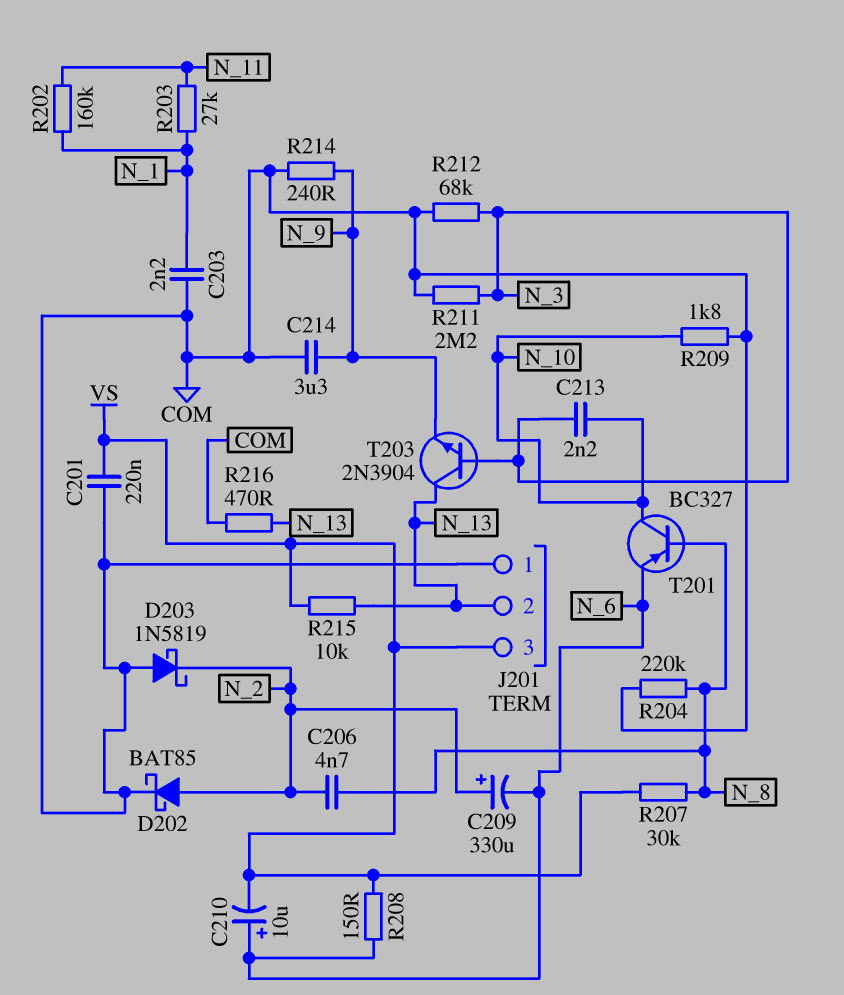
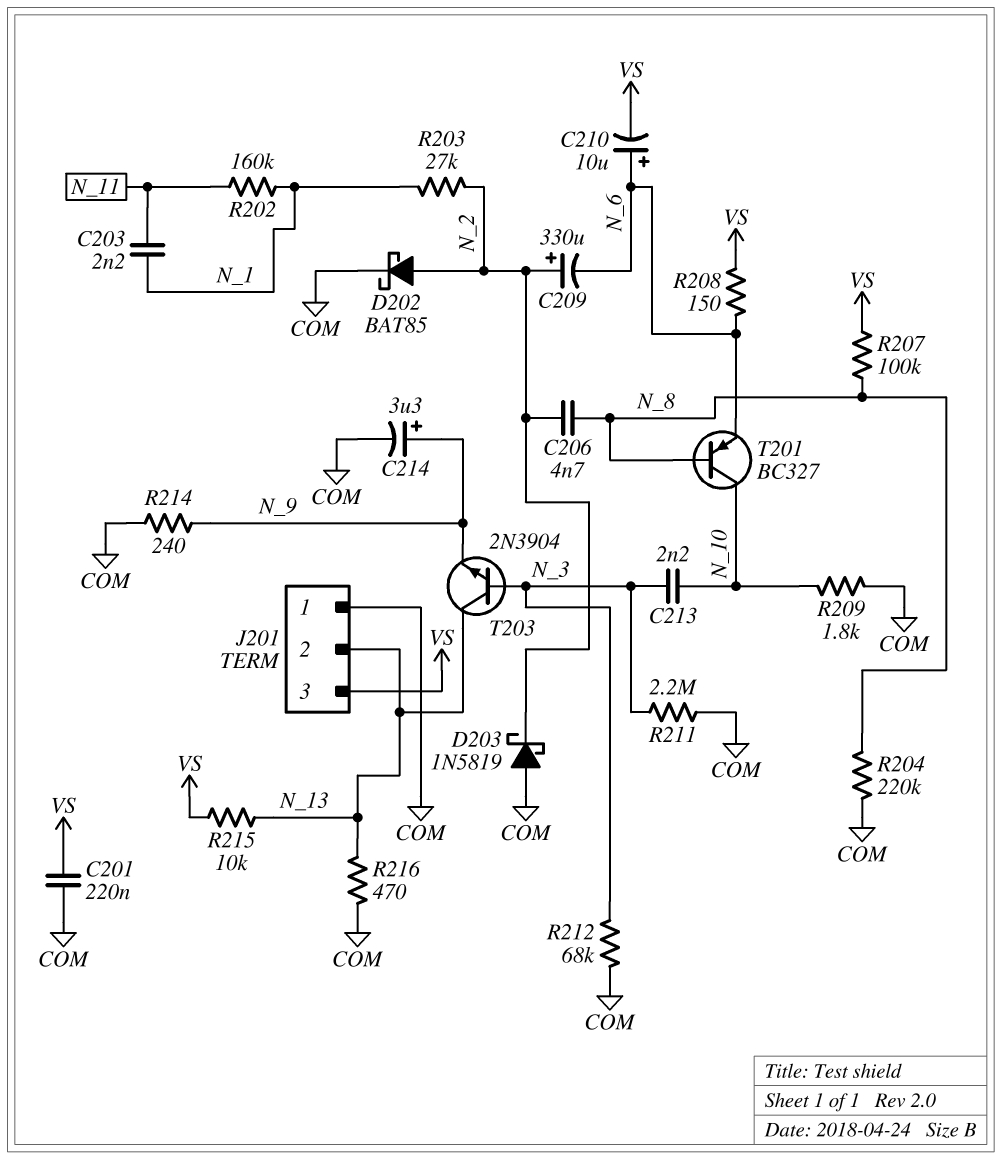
C203: 2.2nF (COM, N_1) -> 2.2nF (N_1, N_11)
C214: 3.3uF (COM, N_9) -> 3.3uF (plus N_9, minus COM)
R203: 27k (N_1, N_11) -> 27k (N_1, N_2)
R207: 30k (N_8, VS) -> 100k (N_8, VS)

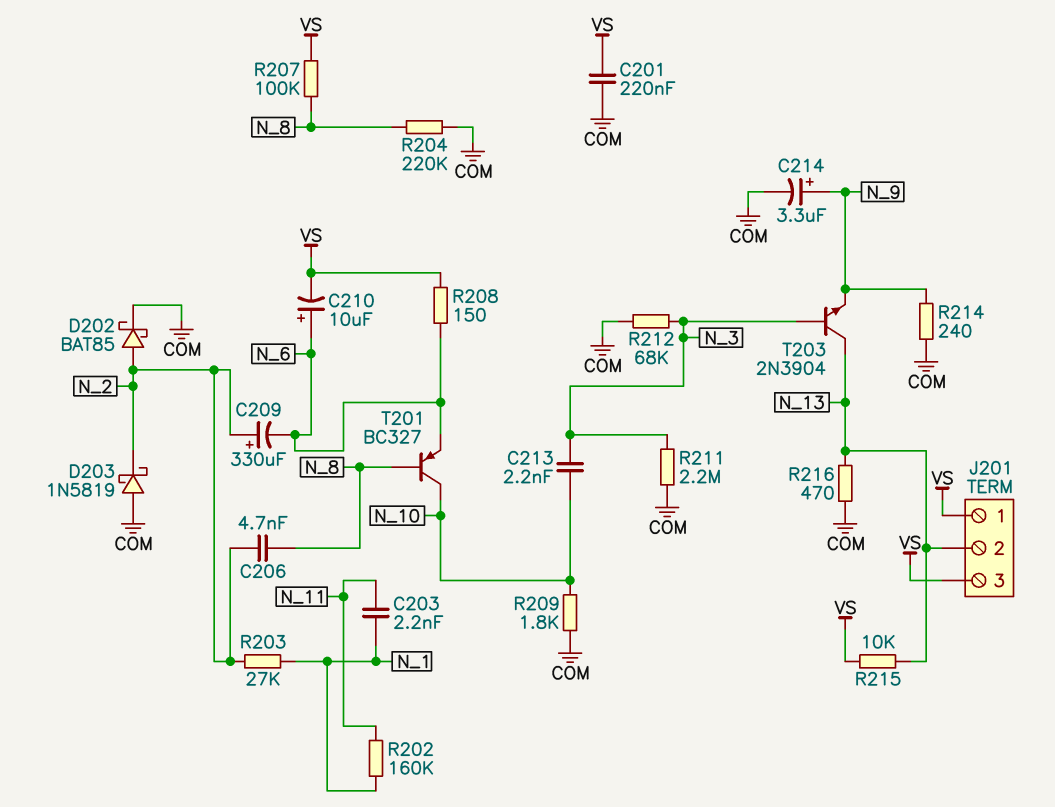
J201 pin 1: COM -> VS

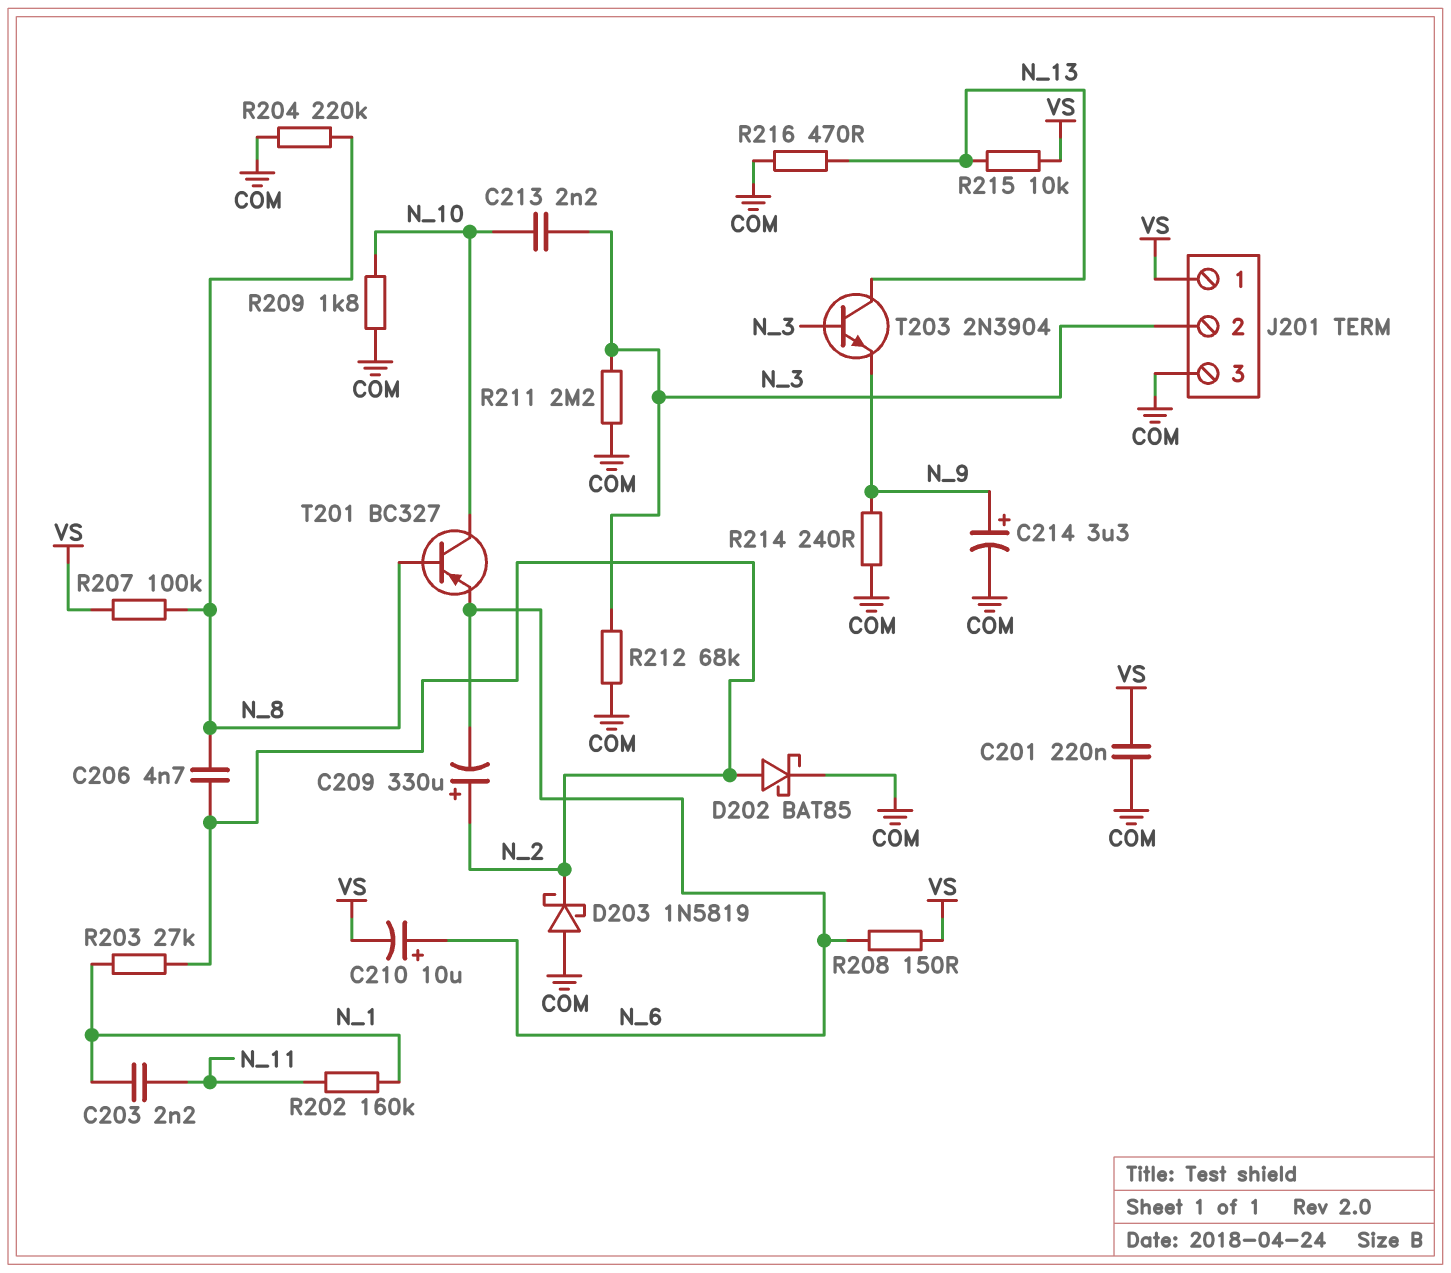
J201 pin 2: N_13 -> N_3
J201 pin 3: VS -> COM

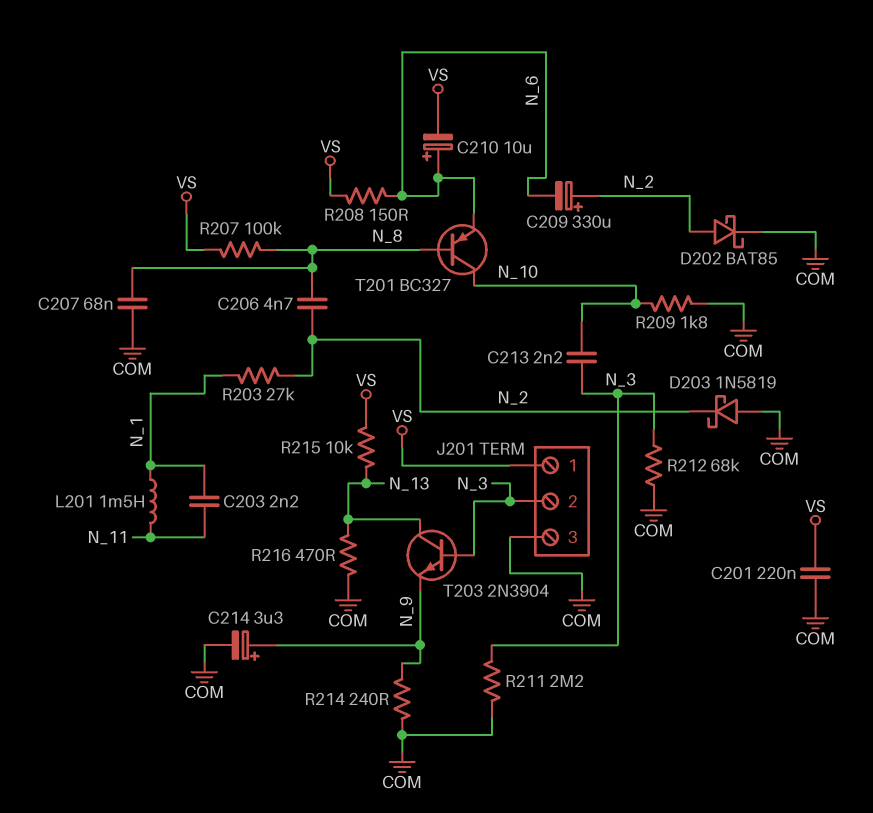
C207: none -> 68nF (COM, N_8)
L201: none -> 1.5mH (N_1, N_11)
R202: 160k (N_1, N_11) -> none
R204: 220k (COM, N_8) -> none

